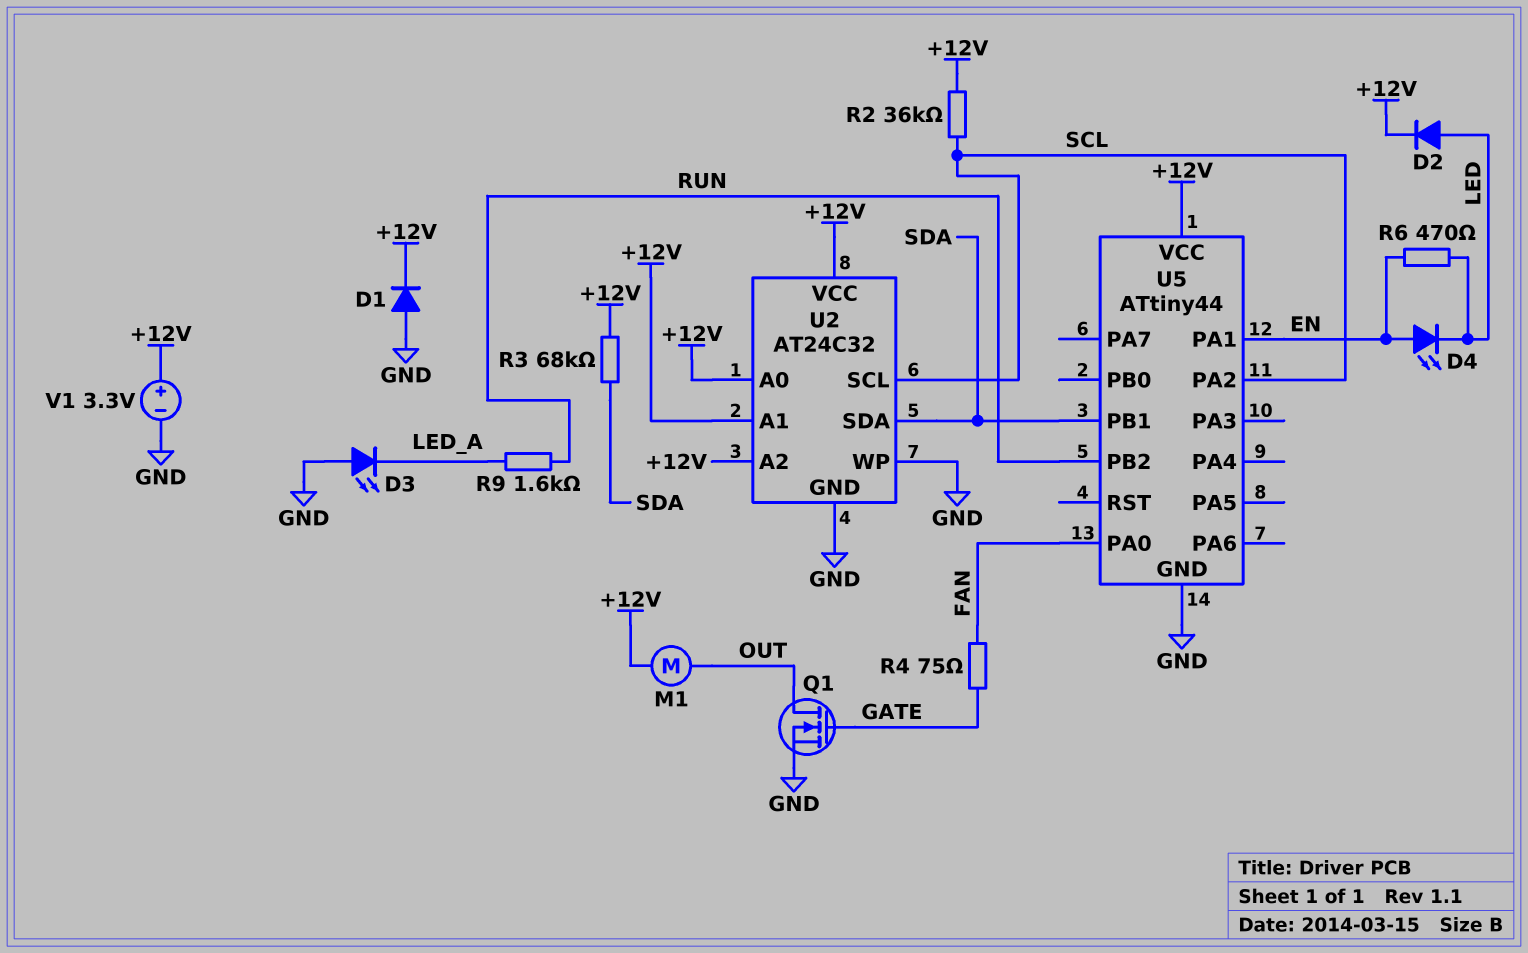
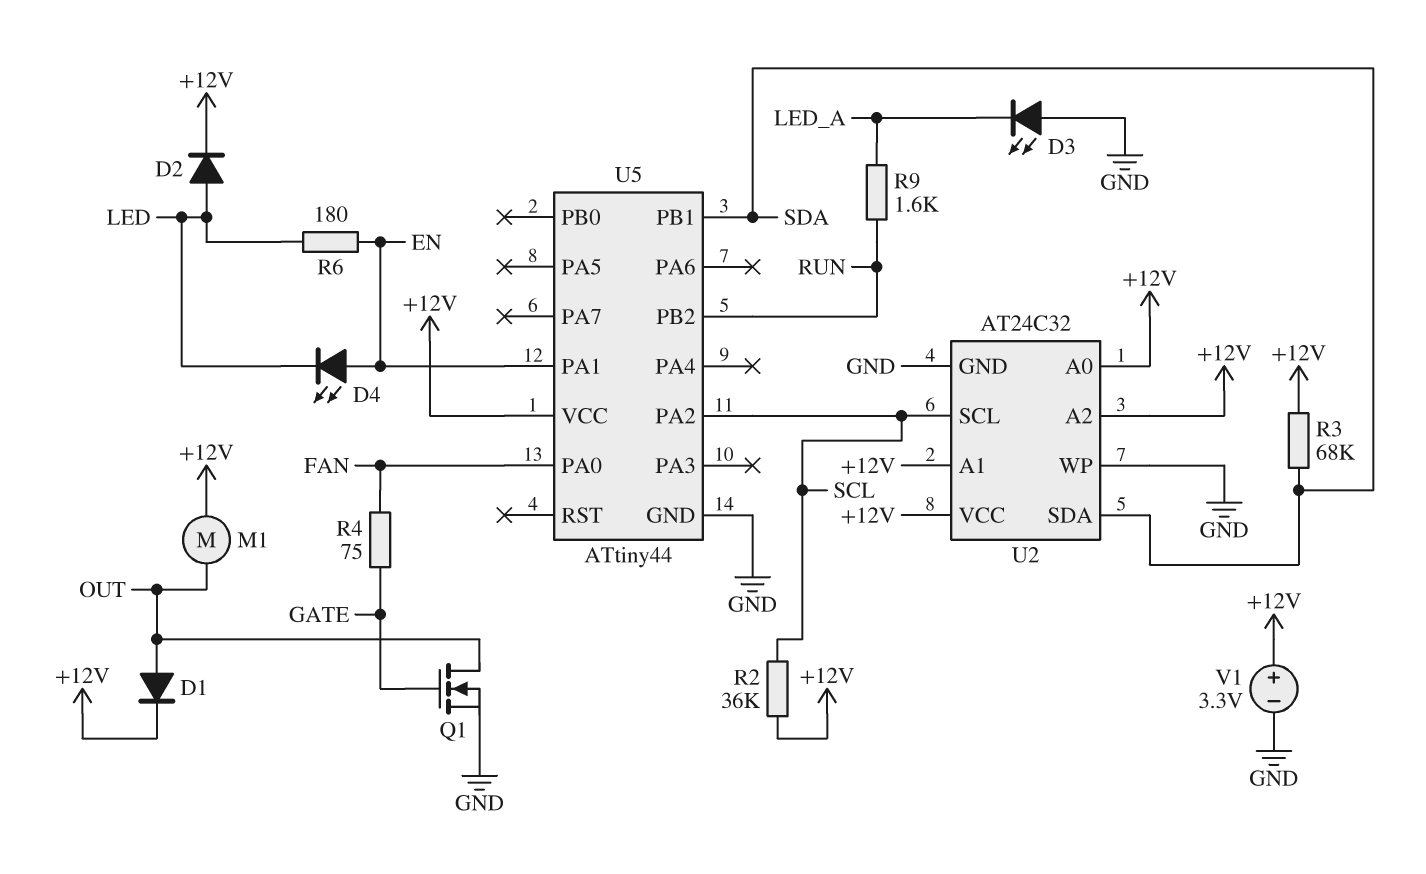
D1: diode (A GND, K +12V) -> diode (A OUT, K +12V)
R6: 470 (EN, LED) -> 180 (EN, LED)

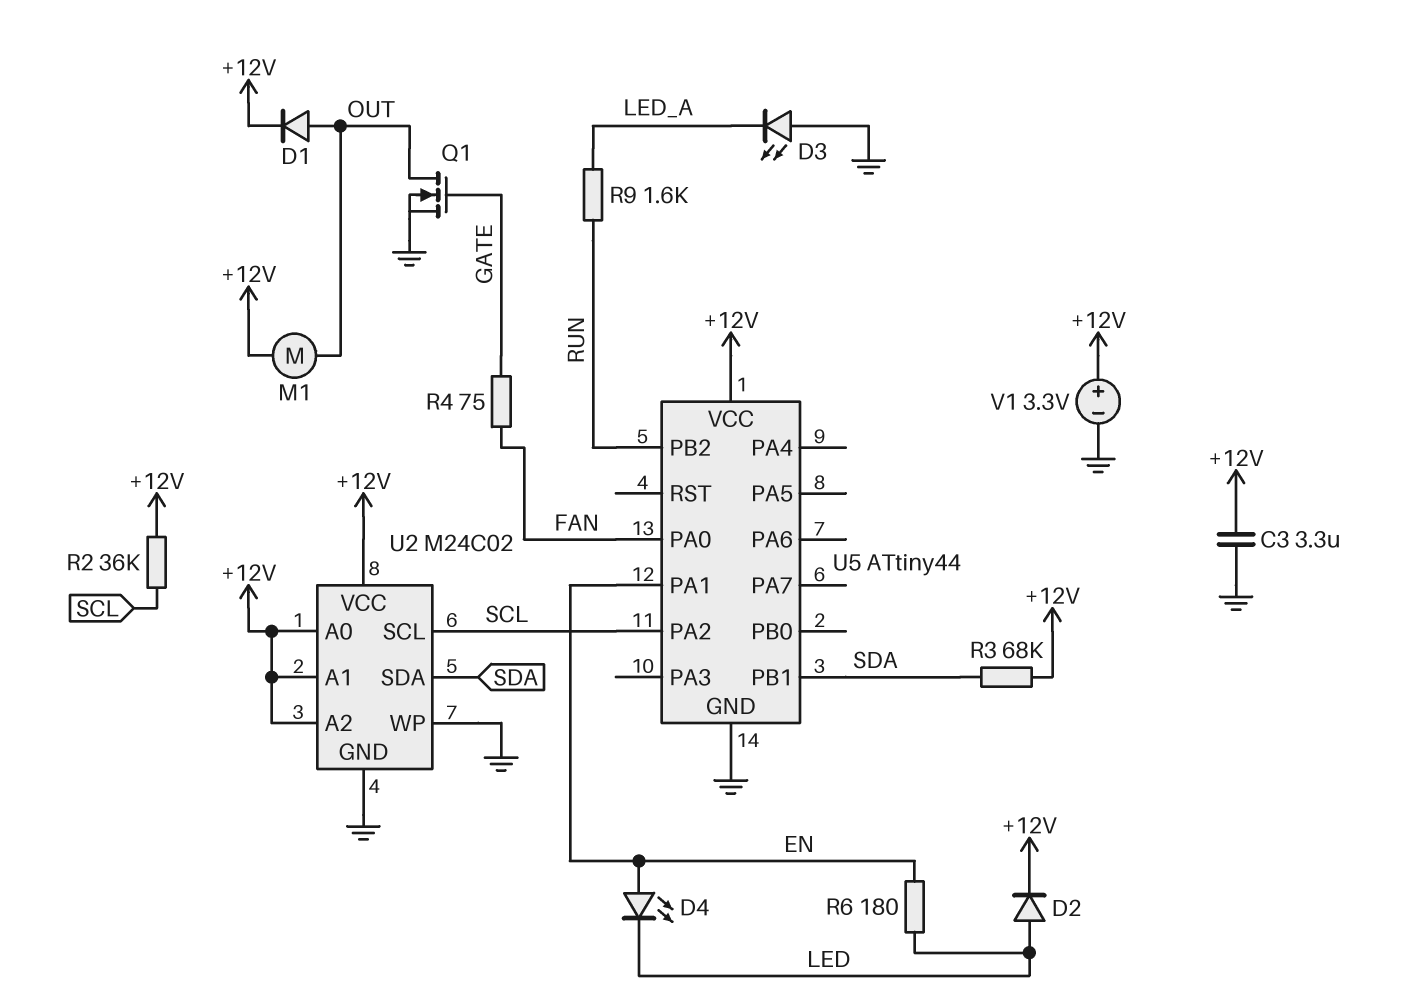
C3: none -> 3.3uF (+12V, GND)
U2: AT24C32 -> M24C02

